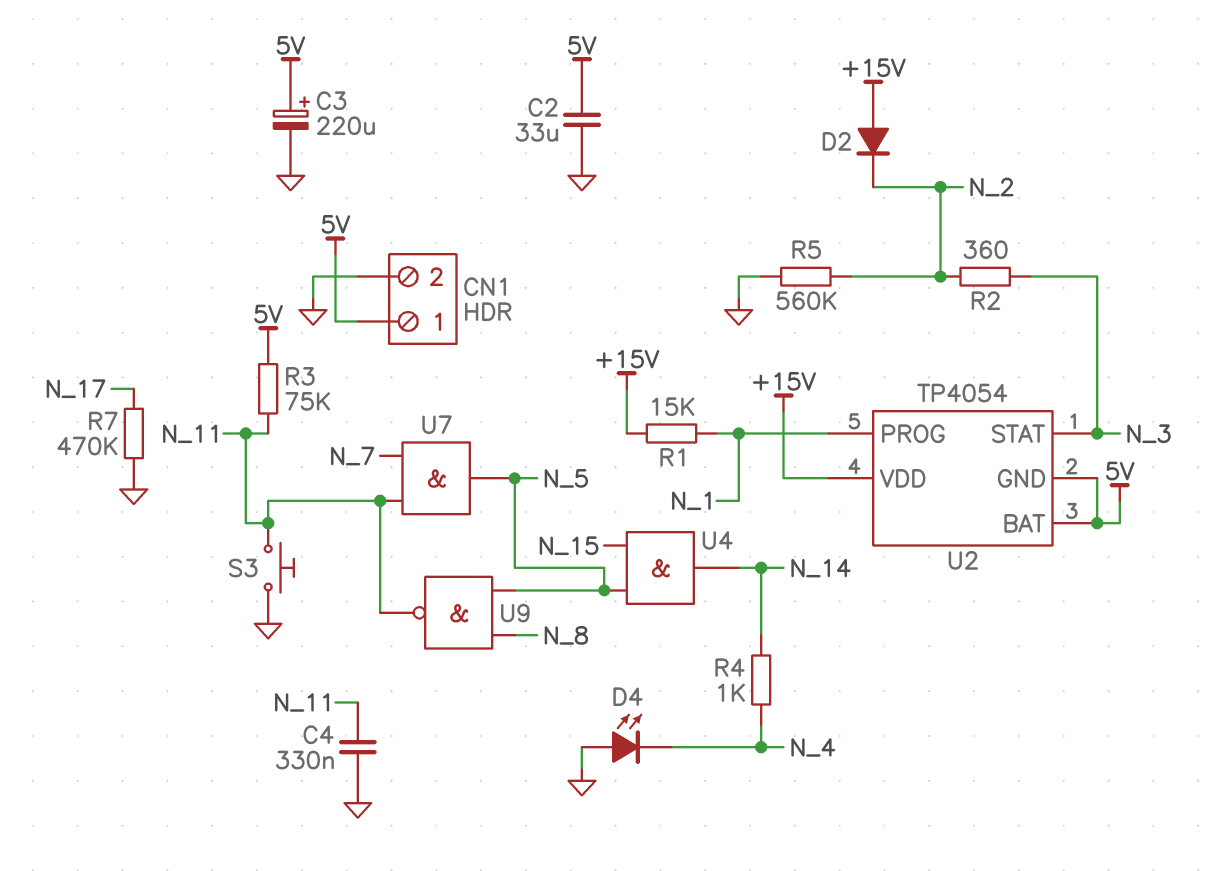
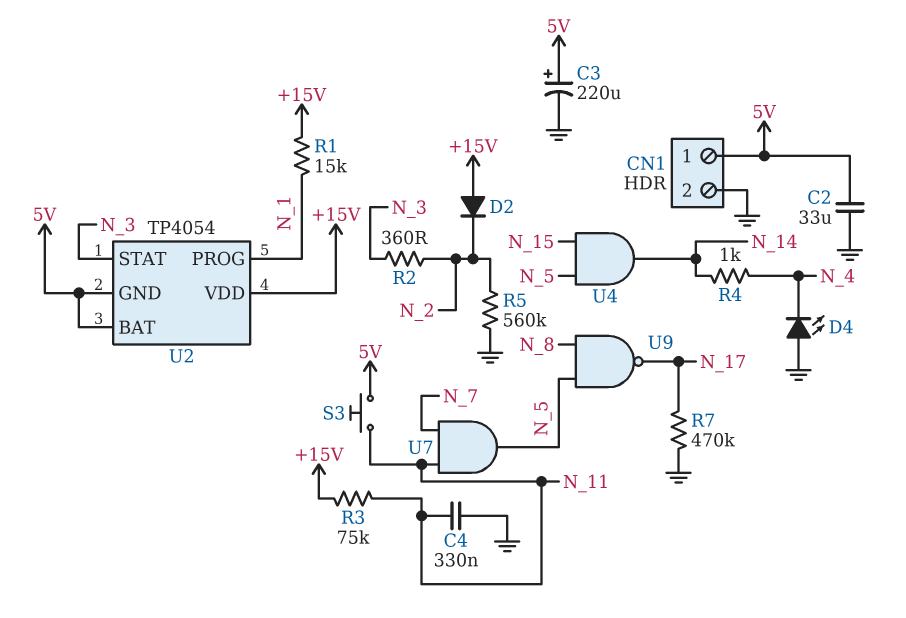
R3: 75k (5V, N_11) -> 75k (+15V, N_11)
S3: button (GND, N_11) -> button (5V, N_11)
U9: NAND (in N_5, in N_8, out N_11) -> NAND (in N_5, in N_8, out N_17)

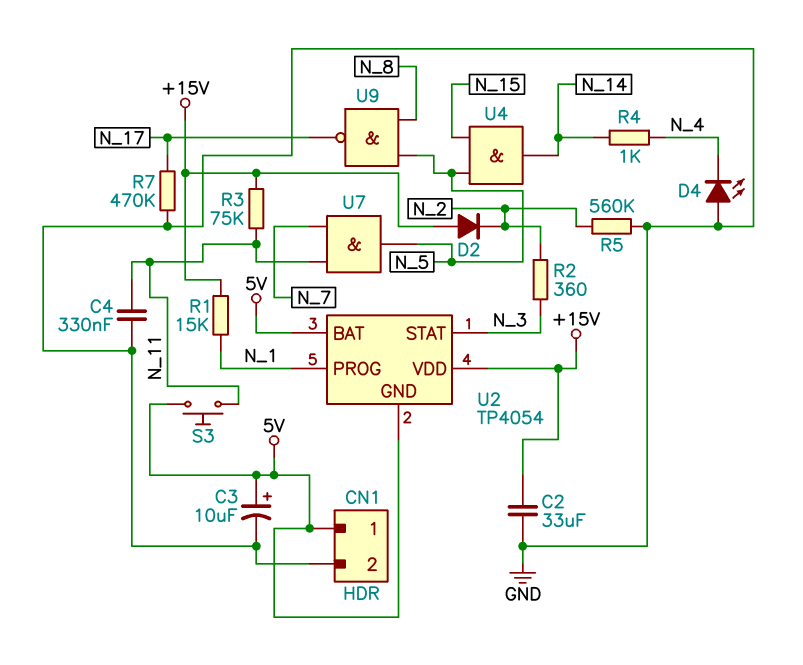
C2: 33uF (5V, GND) -> 33uF (+15V, GND)
C3: 220uF (plus 5V, minus GND) -> 10uF (plus 5V, minus GND)

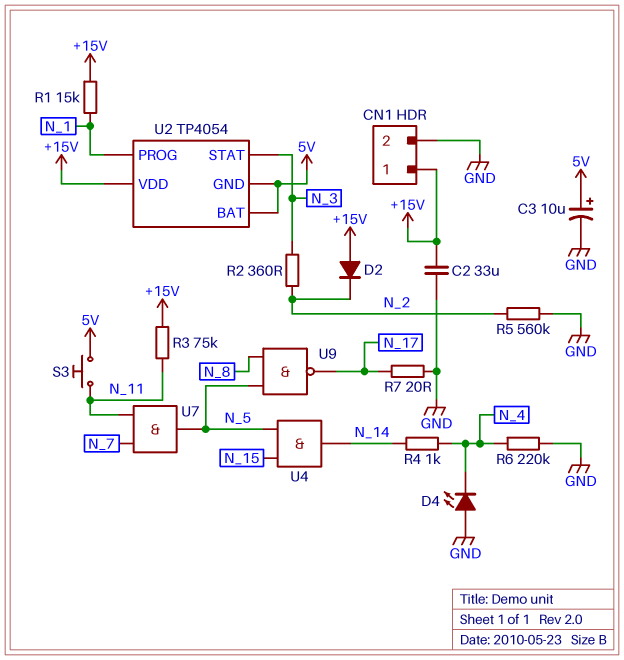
C4: 330nF (GND, N_11) -> none
CN1 pin 1: 5V -> +15V
R6: none -> 220k (GND, N_4)
R7: 470k (GND, N_17) -> 20 (GND, N_17)

